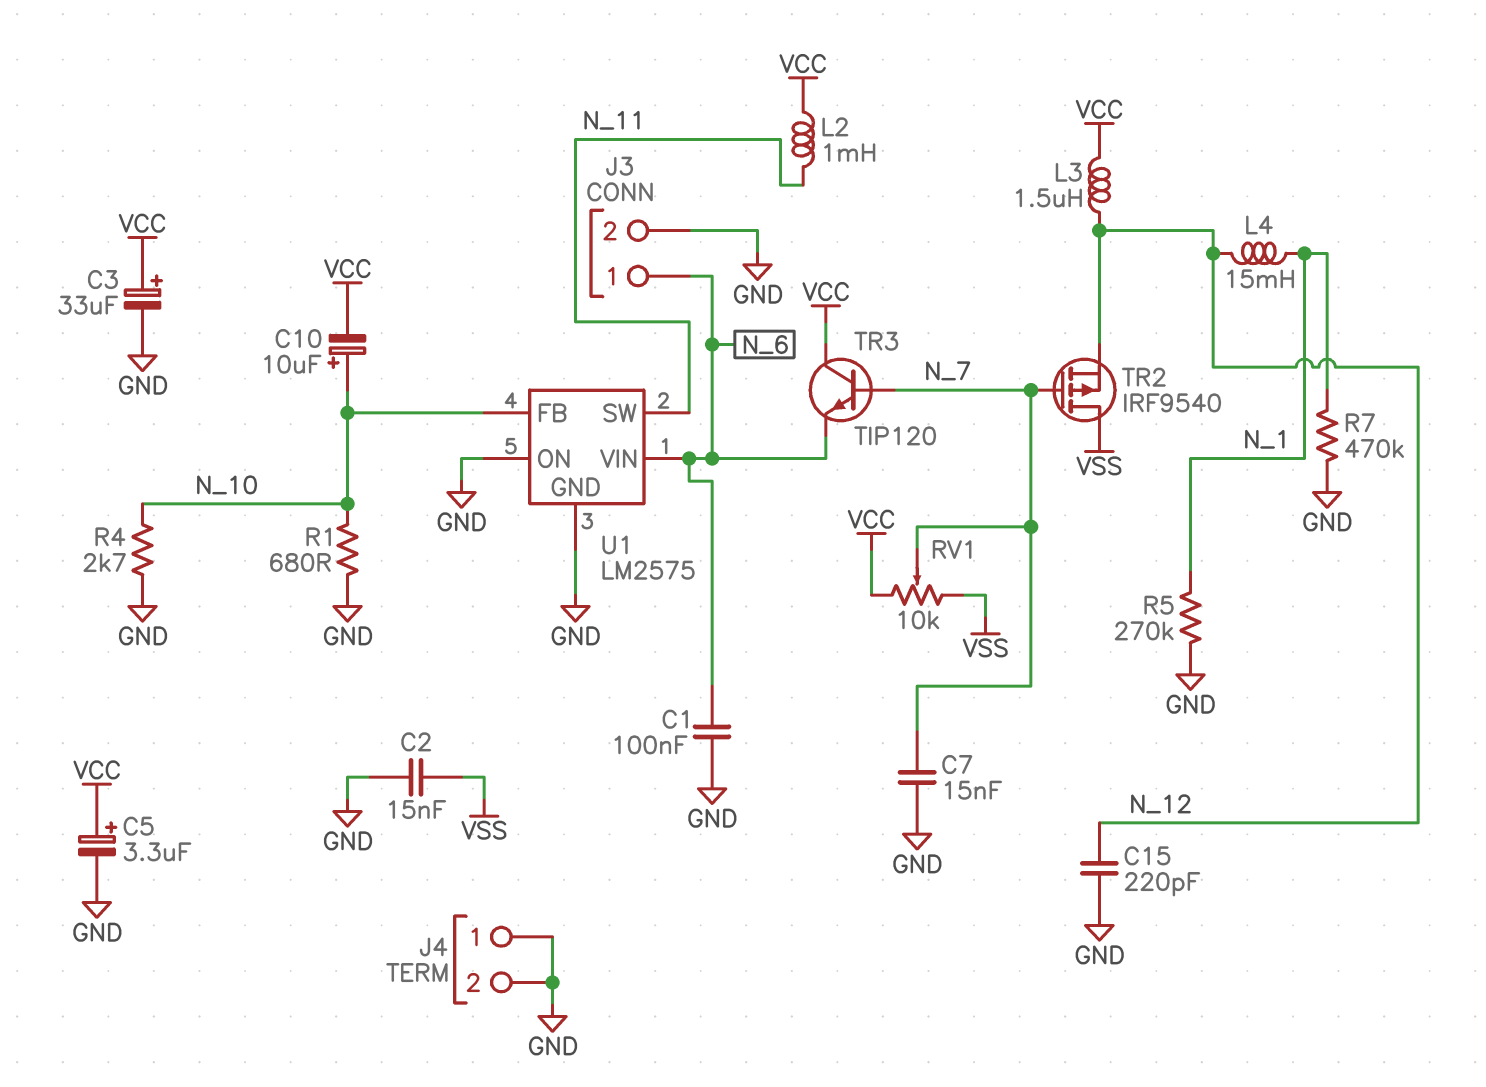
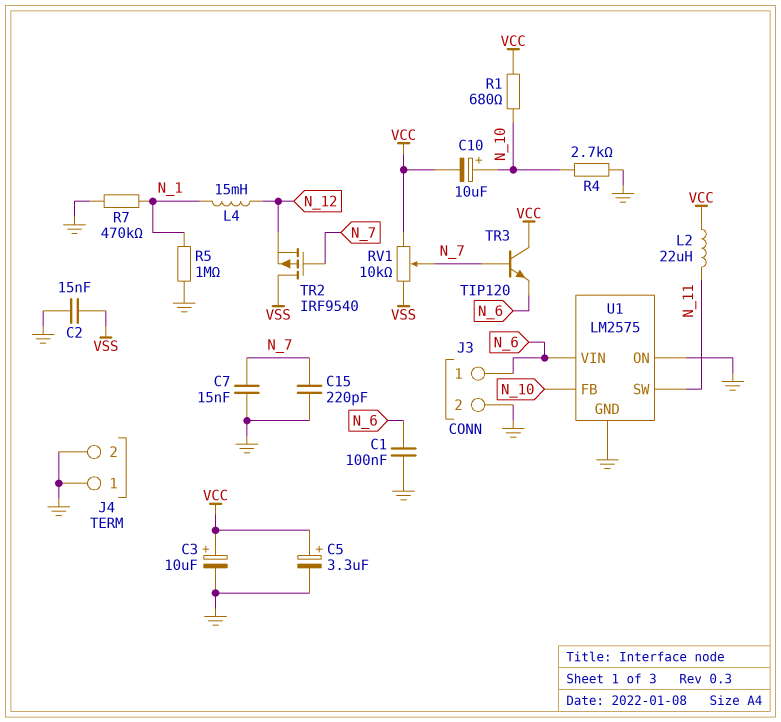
C3: 33uF (plus VCC, minus GND) -> 10uF (plus VCC, minus GND)
C15: 220pF (GND, N_12) -> 220pF (GND, N_7)
L2: 1mH (N_11, VCC) -> 22uH (N_11, VCC)
L3: 1.5uH (N_12, VCC) -> none
R1: 680 (GND, N_10) -> 680 (N_10, VCC)
R5: 270k (GND, N_1) -> 1M (GND, N_1)

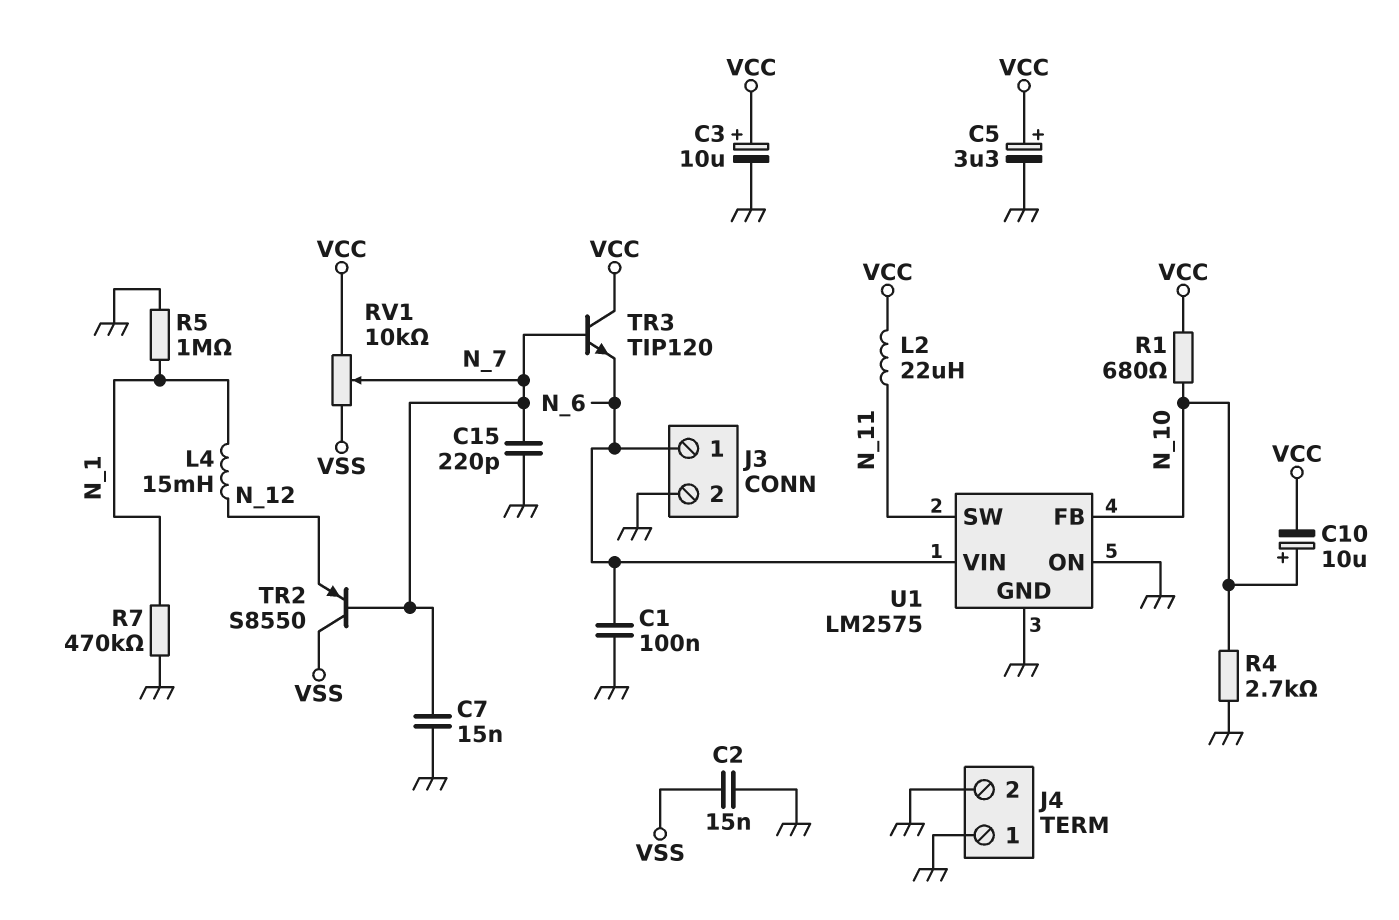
TR2: PMOS IRF9540 (G N_7, D VSS, S N_12) -> PNP S8550 (B N_7, C VSS, E N_12)

